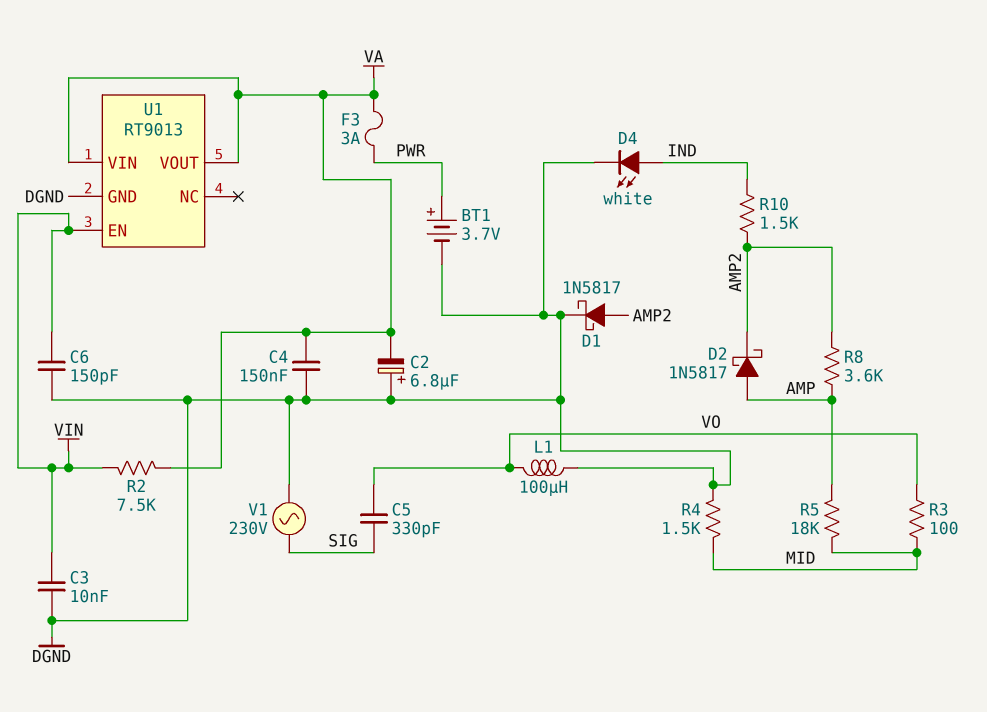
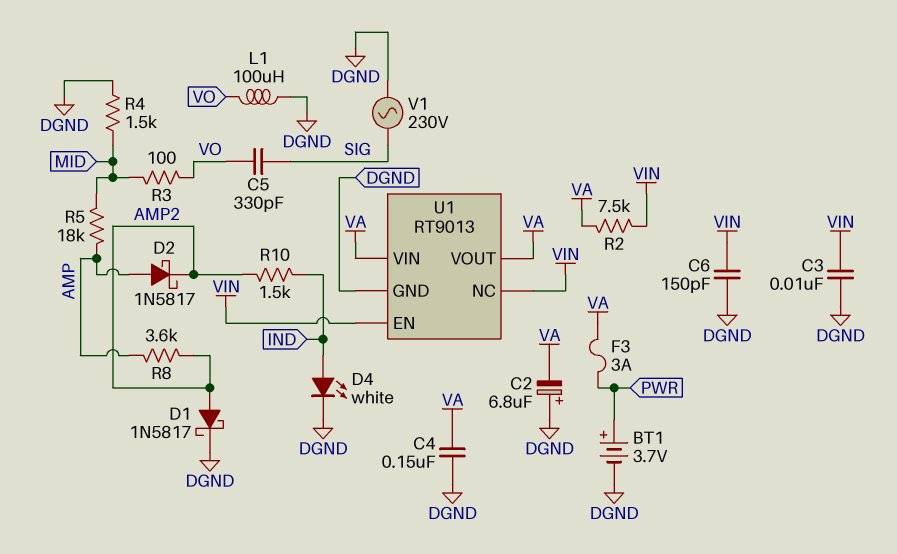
U1 pin NC: none -> VIN

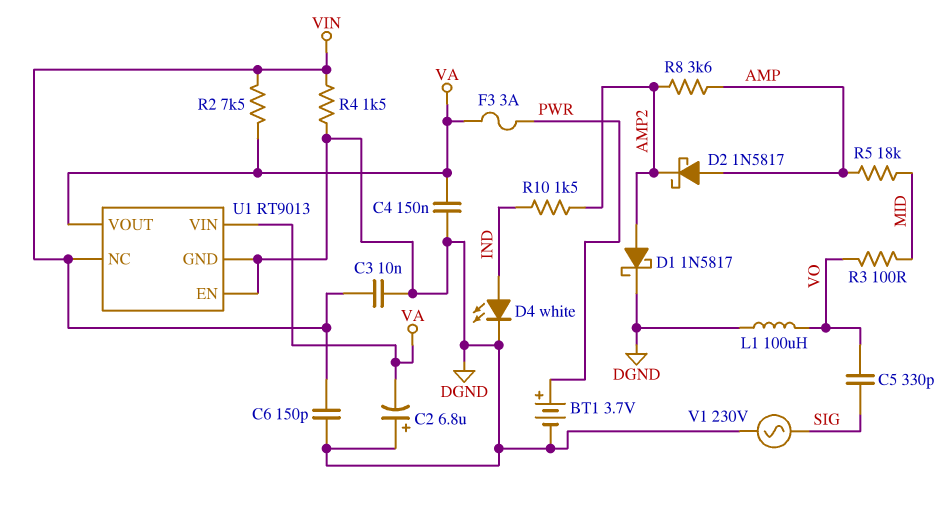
R4: 1.5k (DGND, MID) -> 1.5k (DGND, VIN)
U1 pin EN: VIN -> DGND

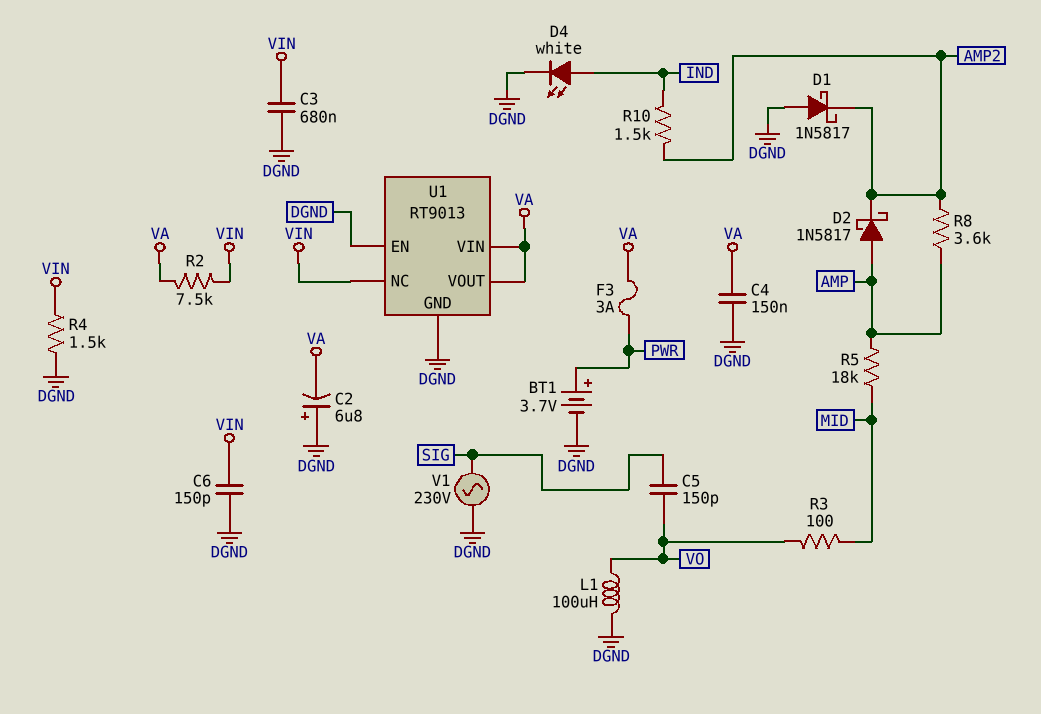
C3: 10nF (DGND, VIN) -> 680nF (DGND, VIN)
C5: 330pF (SIG, VO) -> 150pF (SIG, VO)
D1: schottky 1N5817 (A AMP2, K DGND) -> schottky 1N5817 (A DGND, K AMP2)

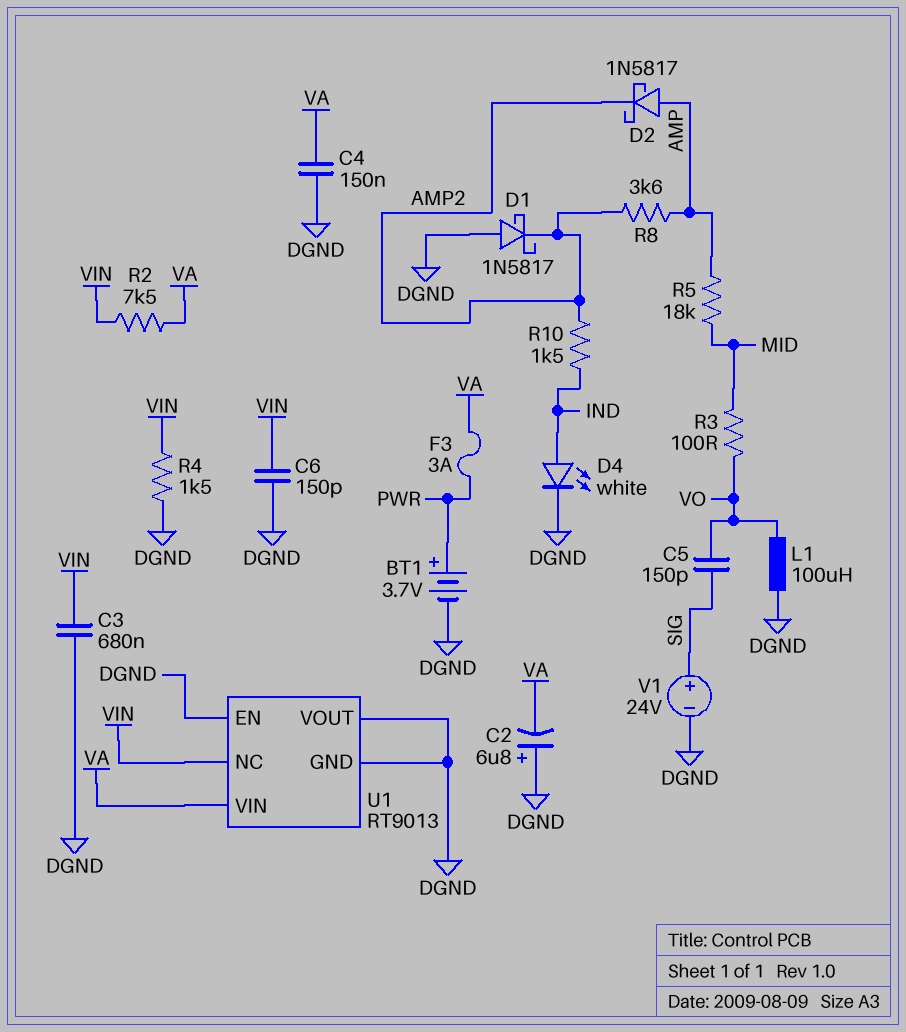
U1 pin VOUT: VA -> DGND
V1: AC 230V (DGND, SIG) -> 24V (plus SIG, minus DGND)

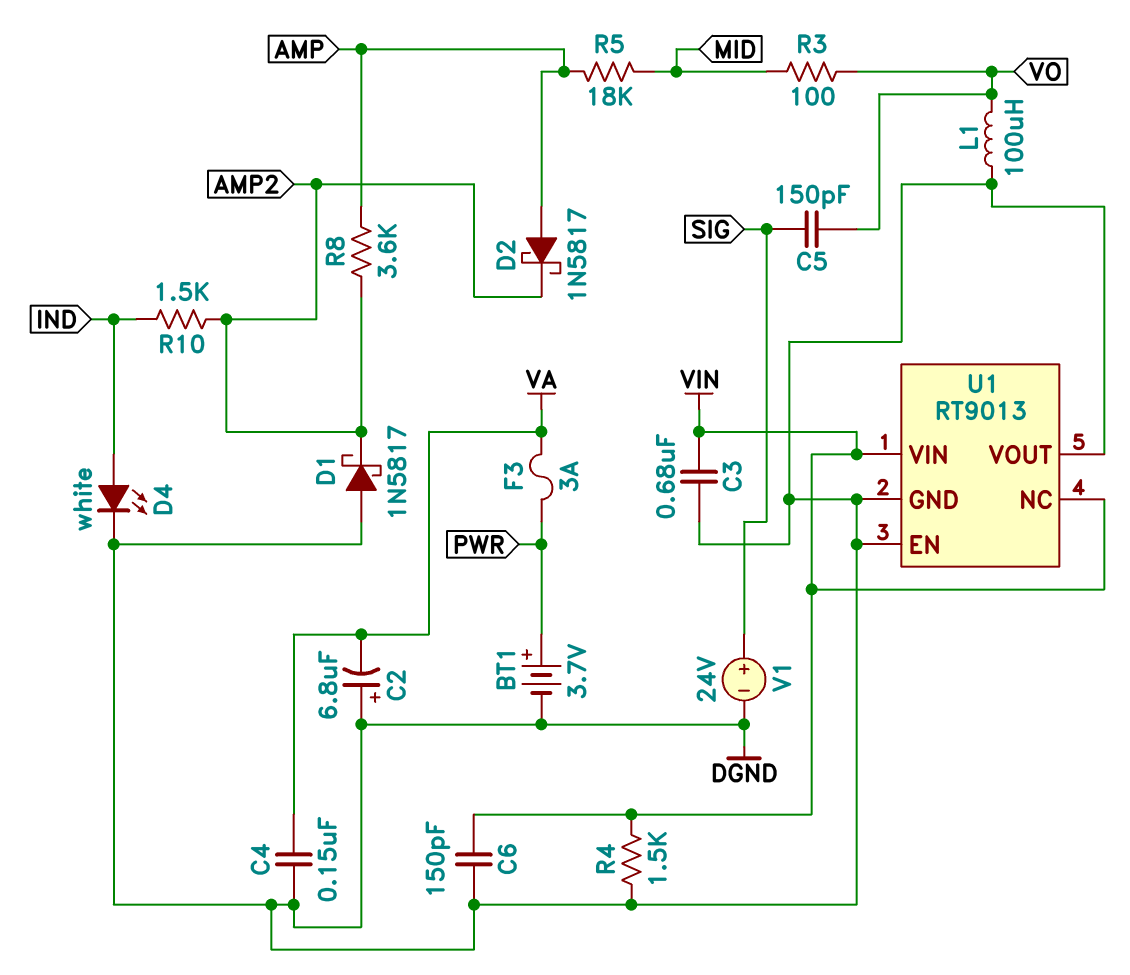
R2: 7.5k (VA, VIN) -> none
U1 pin VIN: VA -> VIN

